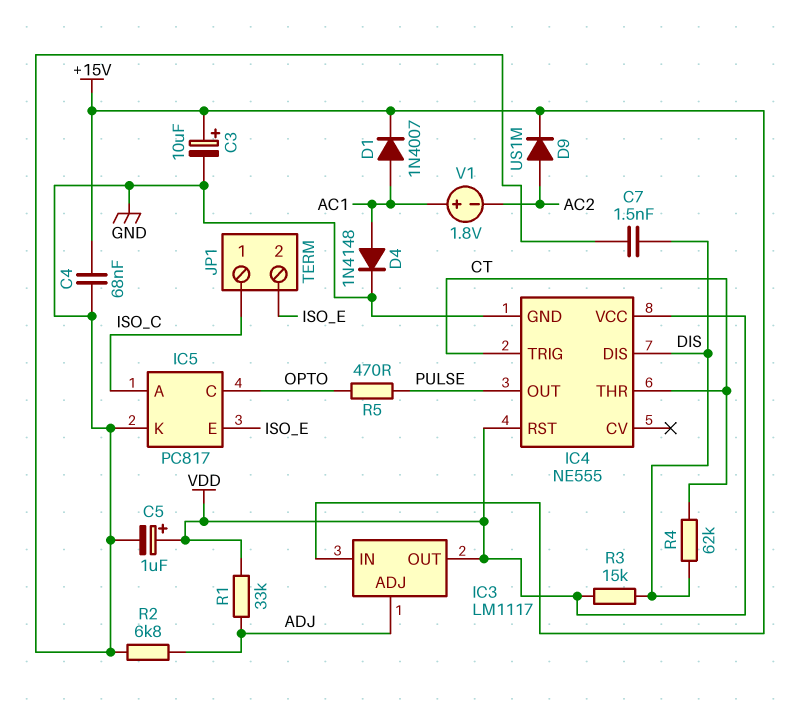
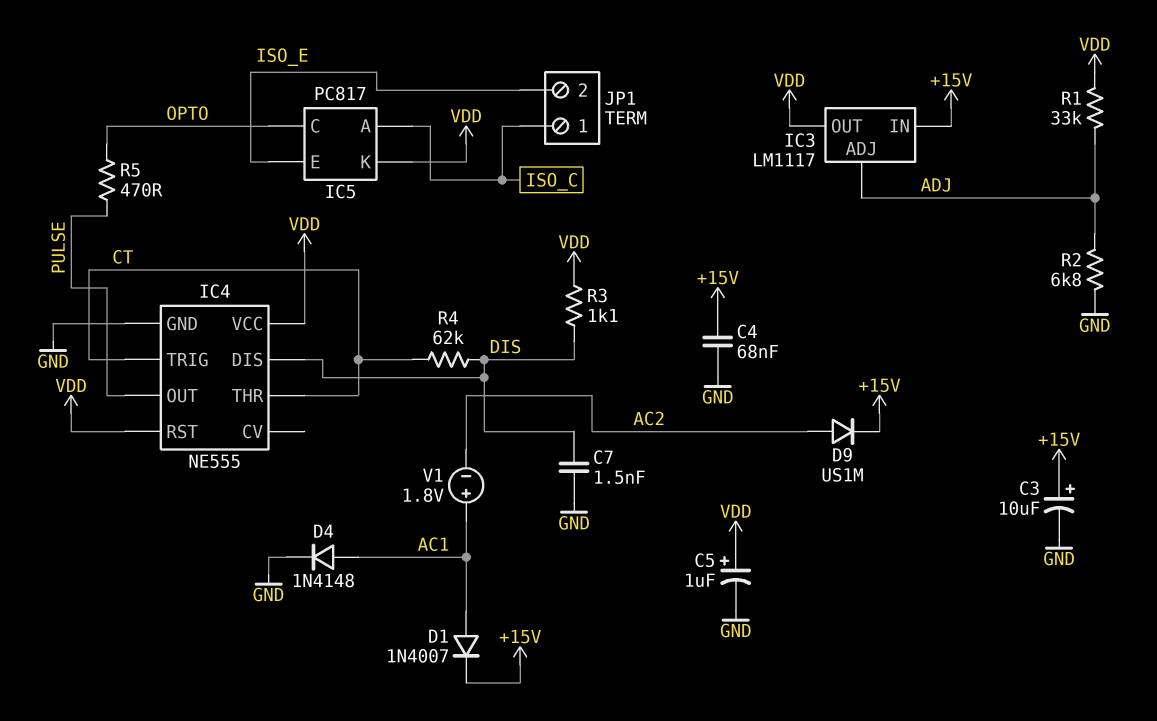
IC5 pin K: GND -> VDD
R3: 15k (DIS, VDD) -> 1.1k (DIS, VDD)

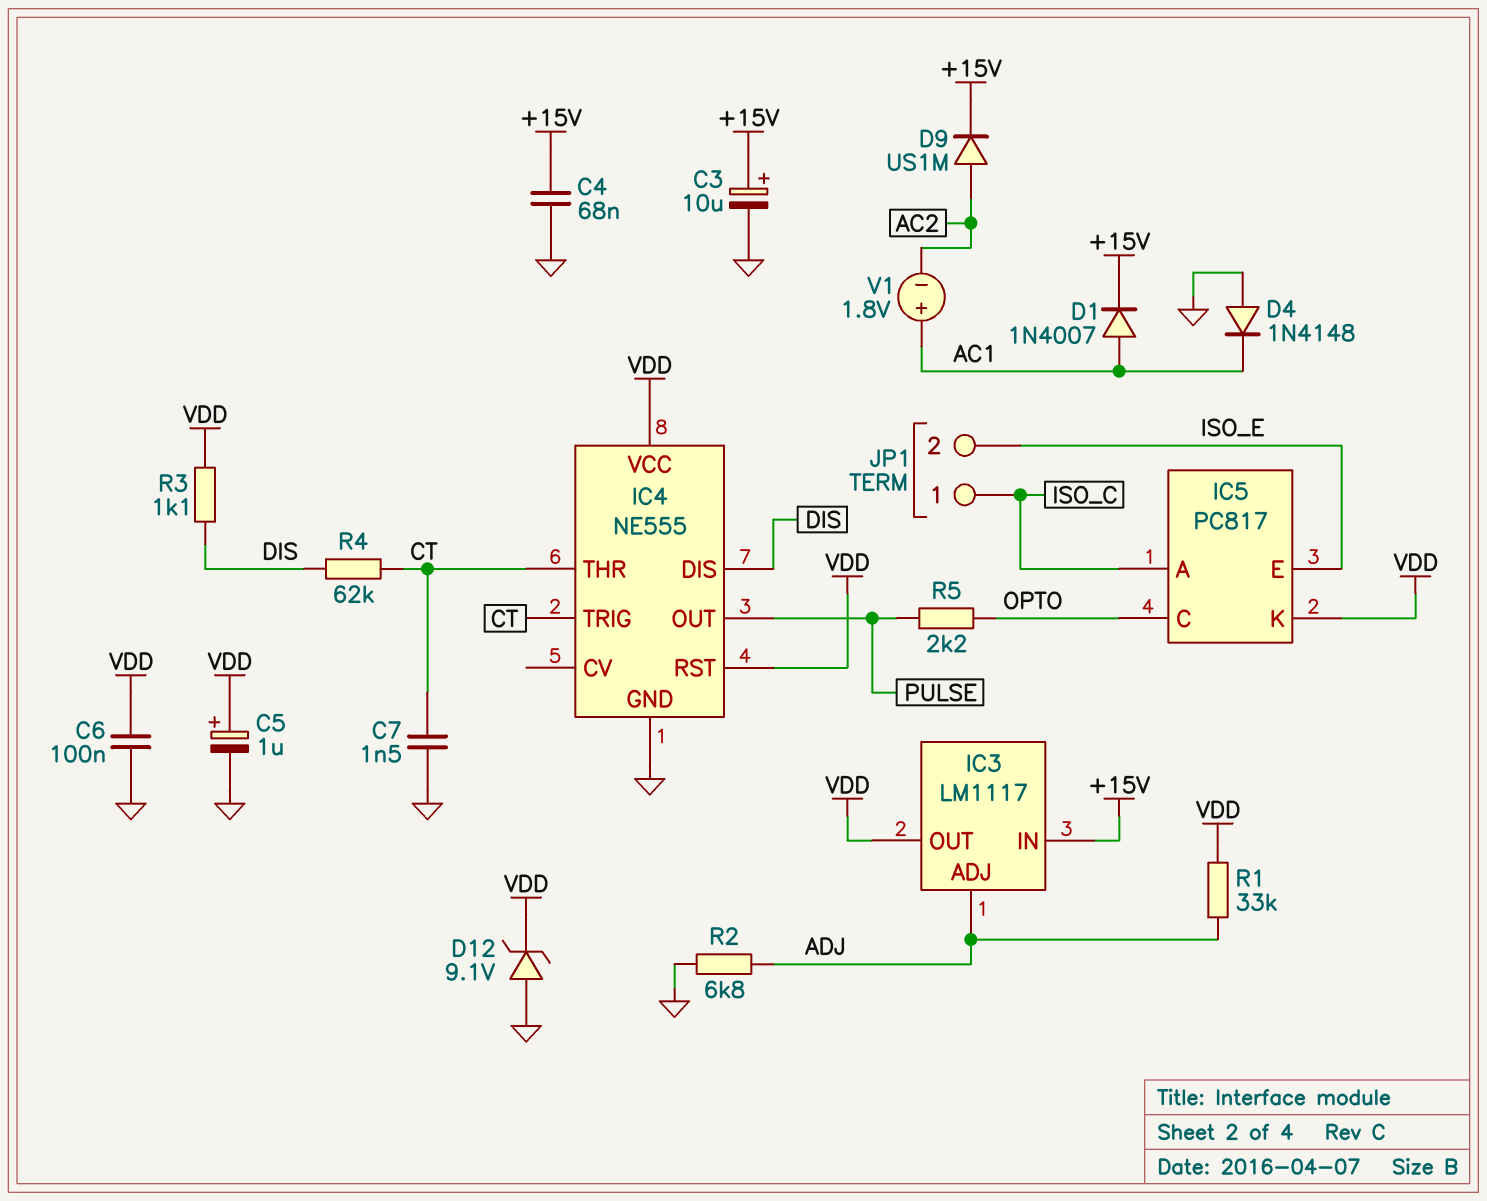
C6: none -> 100nF (GND, VDD)
C7: 1.5nF (DIS, GND) -> 1.5nF (CT, GND)
D4: diode 1N4148 (A AC1, K GND) -> diode 1N4148 (A GND, K AC1)
D12: none -> zener 9.1V (A GND, K VDD)
R5: 470 (OPTO, PULSE) -> 2.2k (OPTO, PULSE)

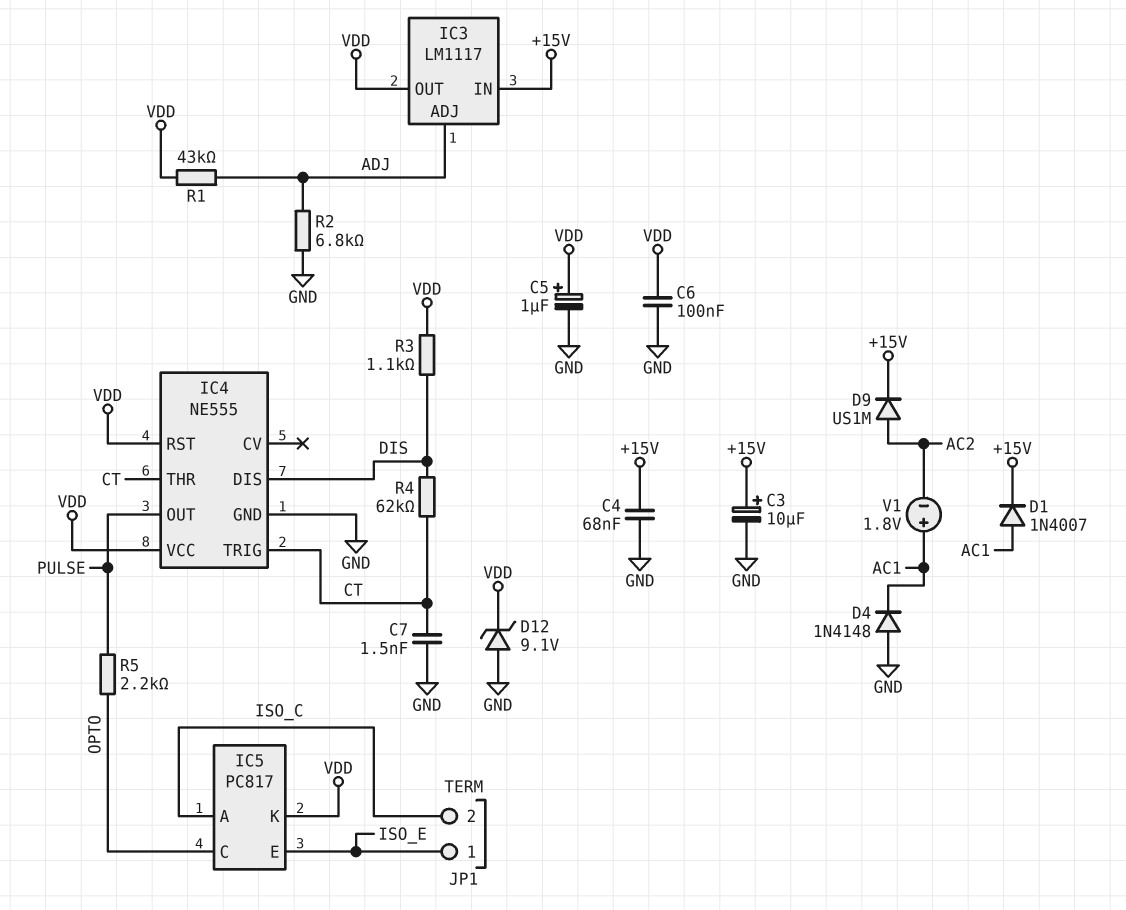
JP1 pin 1: ISO_C -> ISO_E
JP1 pin 2: ISO_E -> ISO_C
R1: 33k (ADJ, VDD) -> 43k (ADJ, VDD)

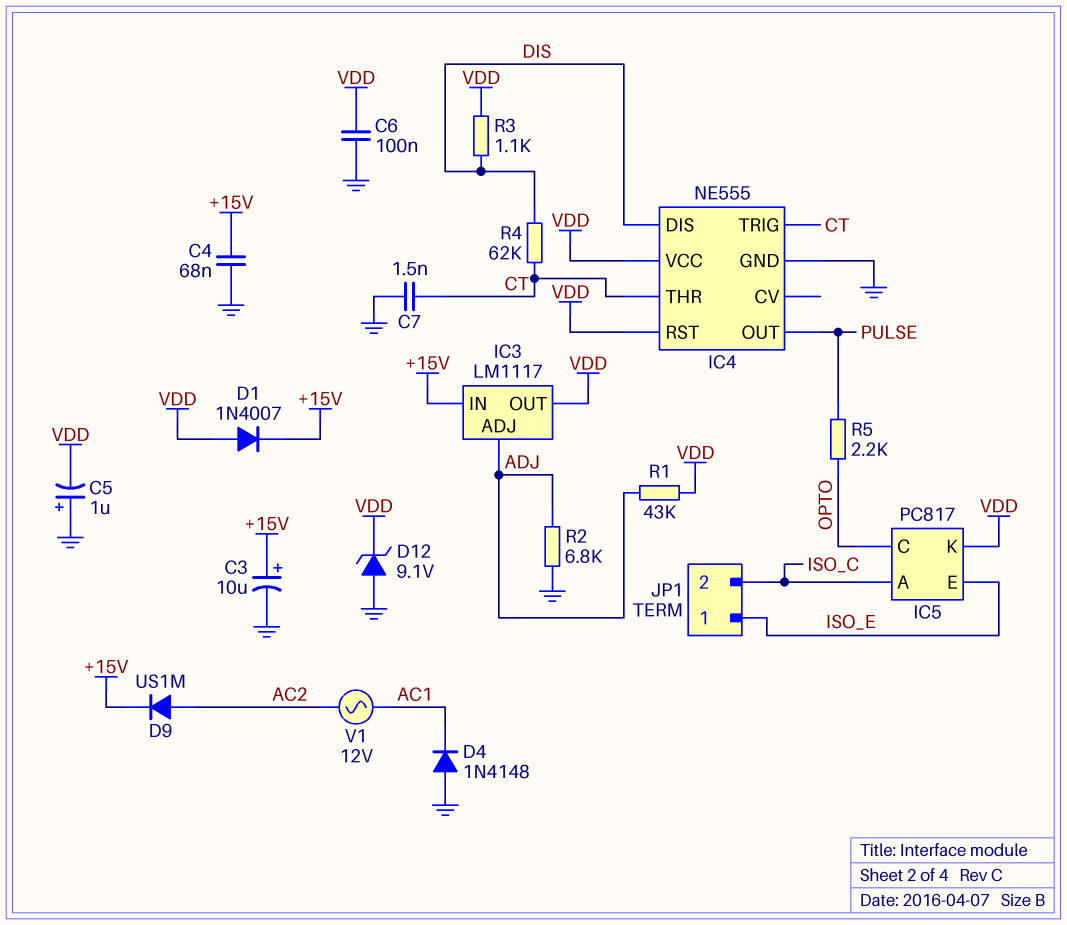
C5: 1uF (plus VDD, minus GND) -> 1uF (plus GND, minus VDD)
D1: diode 1N4007 (A AC1, K +15V) -> diode 1N4007 (A VDD, K +15V)
V1: 1.8V (plus AC1, minus AC2) -> AC 12V (AC1, AC2)

